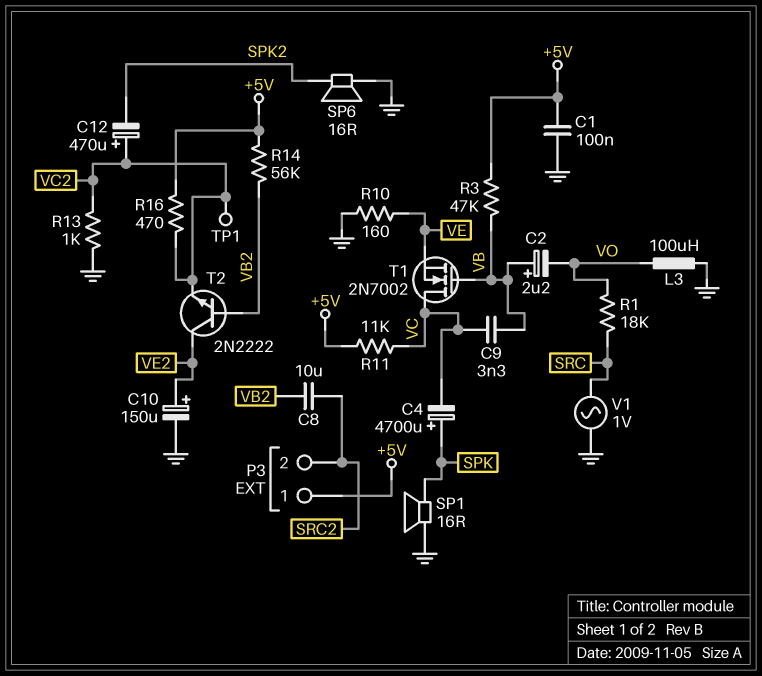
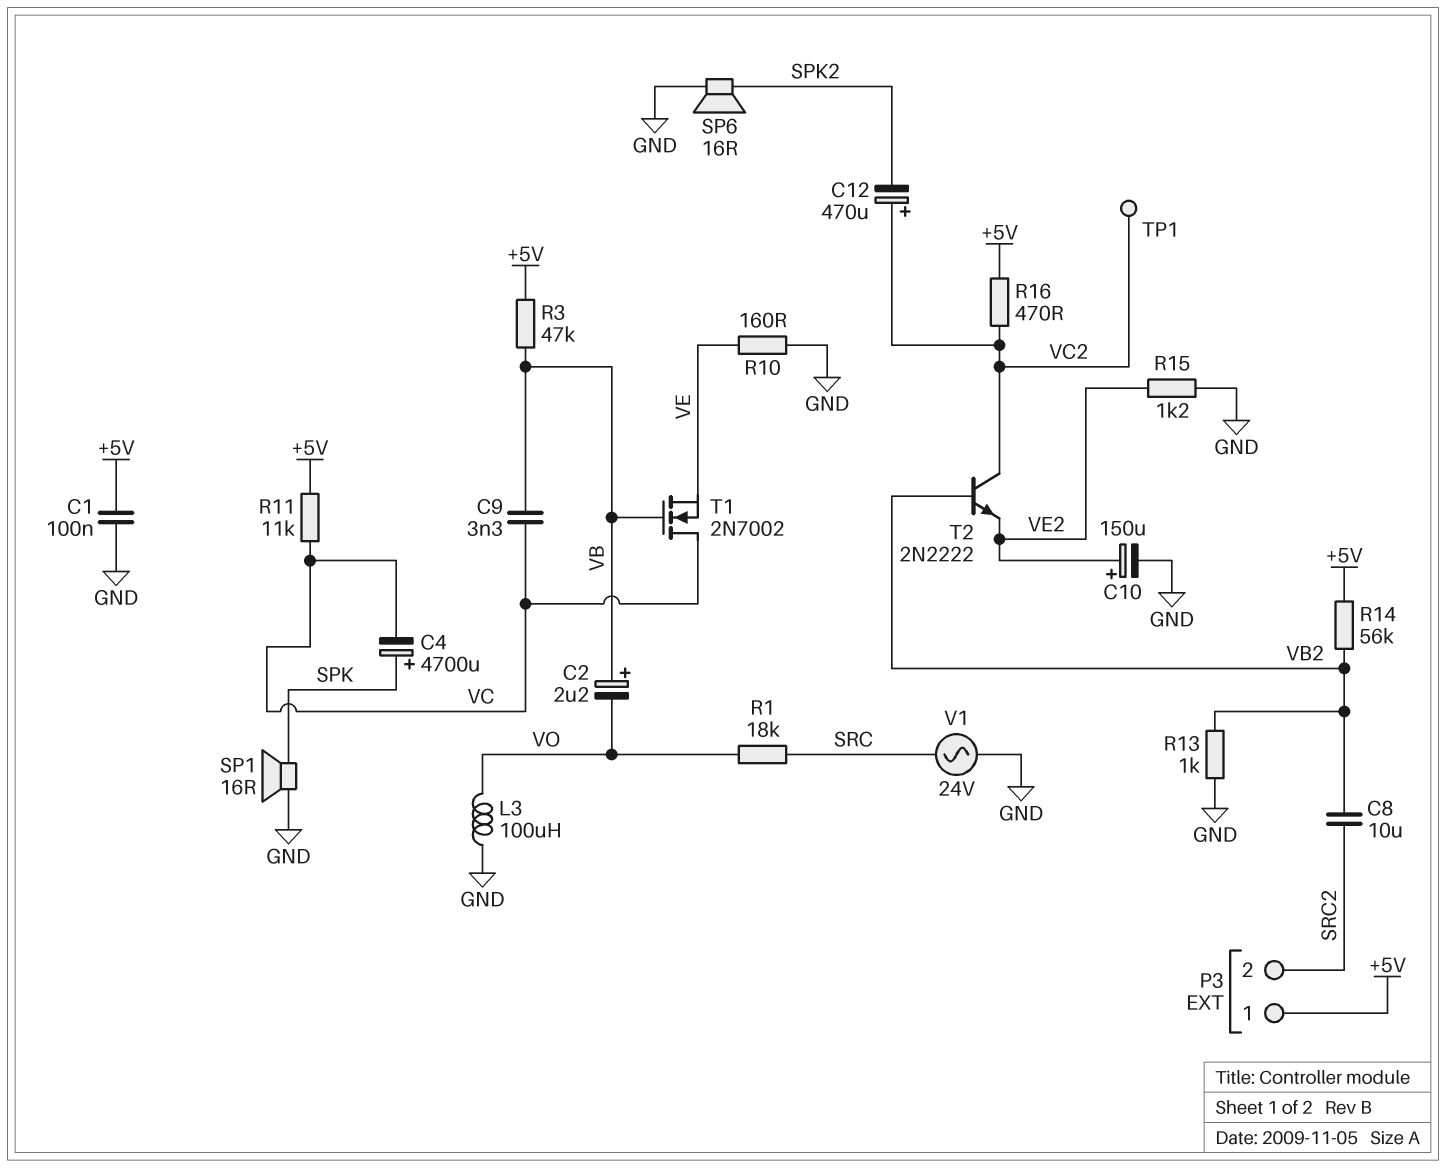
R13: 1k (GND, VC2) -> 1k (GND, VB2)
R15: none -> 1.2k (GND, VE2)
T2: NPN 2N2222 (B VB2, C VE2, E VC2) -> NPN 2N2222 (B VB2, C VC2, E VE2)
V1: AC 1V (GND, SRC) -> AC 24V (GND, SRC)

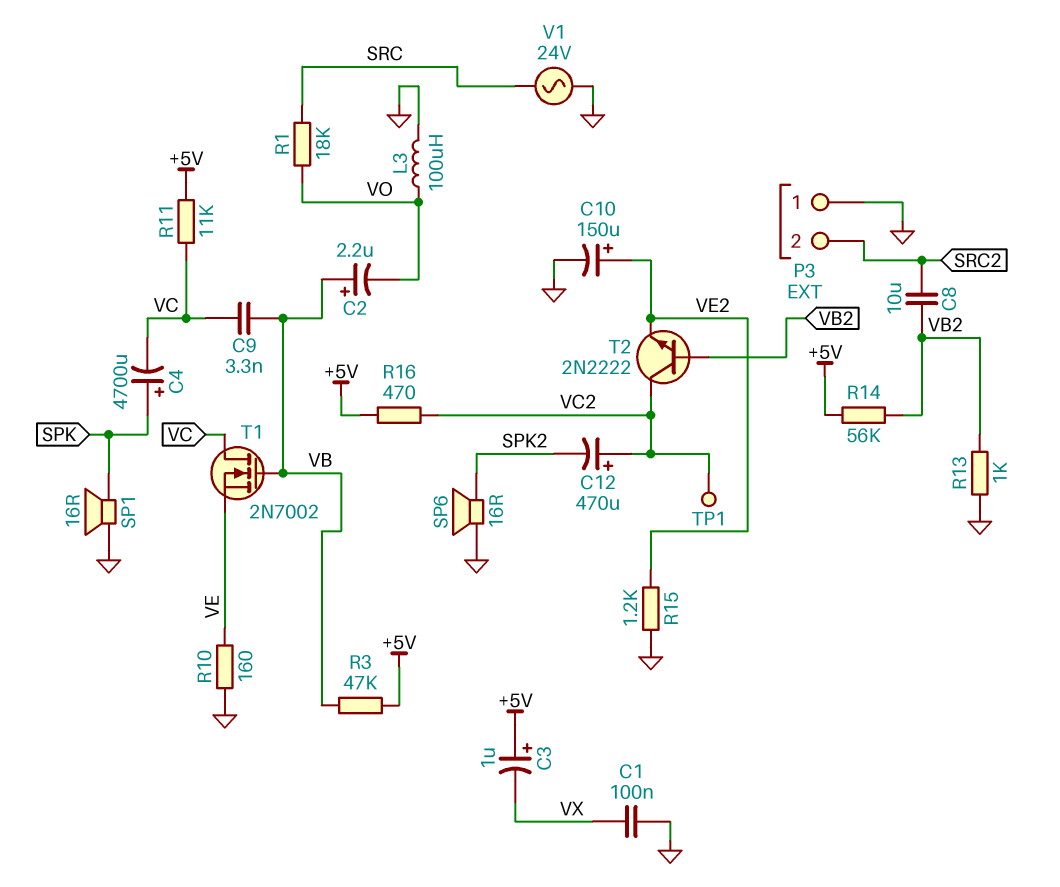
C1: 100nF (+5V, GND) -> 100nF (GND, VX)
C3: none -> 1uF (plus +5V, minus VX)
P3 pin 1: +5V -> GND

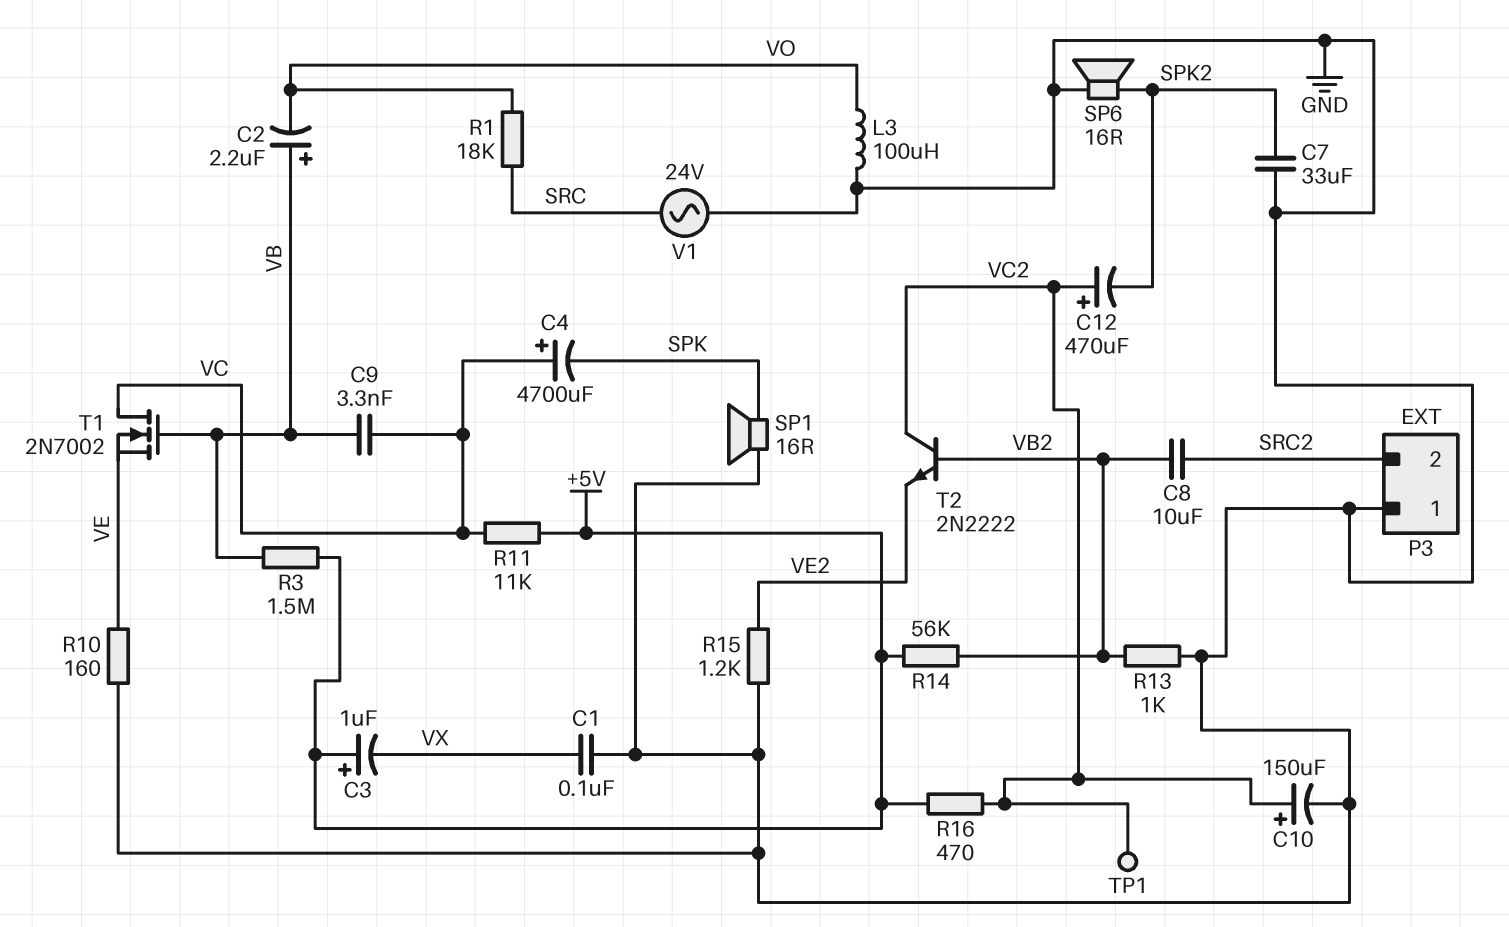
C4: 4700uF (plus SPK, minus VC) -> 4700uF (plus VC, minus SPK)
C7: none -> 33uF (GND, SPK2)
C10: 150uF (plus VE2, minus GND) -> 150uF (plus VC2, minus GND)
R3: 47k (+5V, VB) -> 1.5M (+5V, VB)

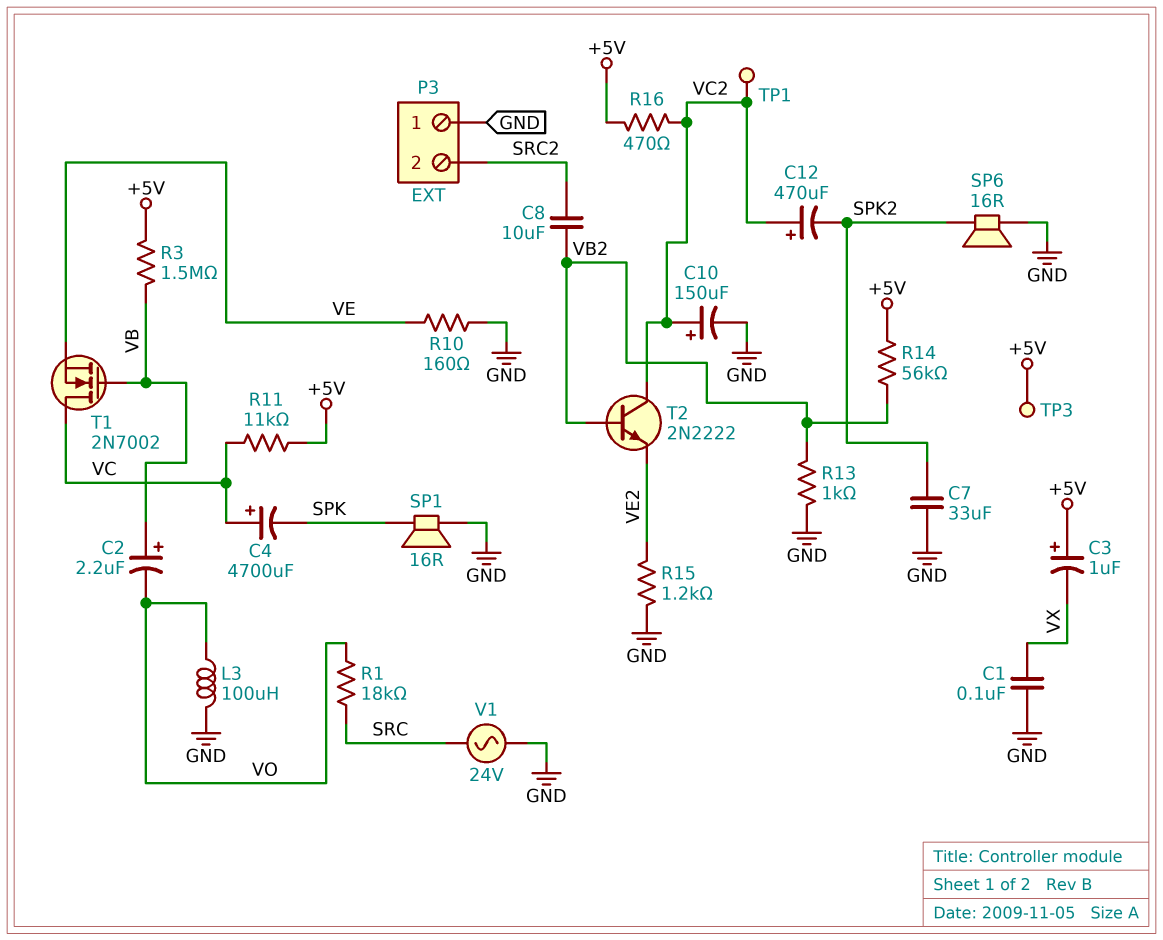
C9: 3.3nF (VB, VC) -> none
TP3: none -> test point (+5V)

